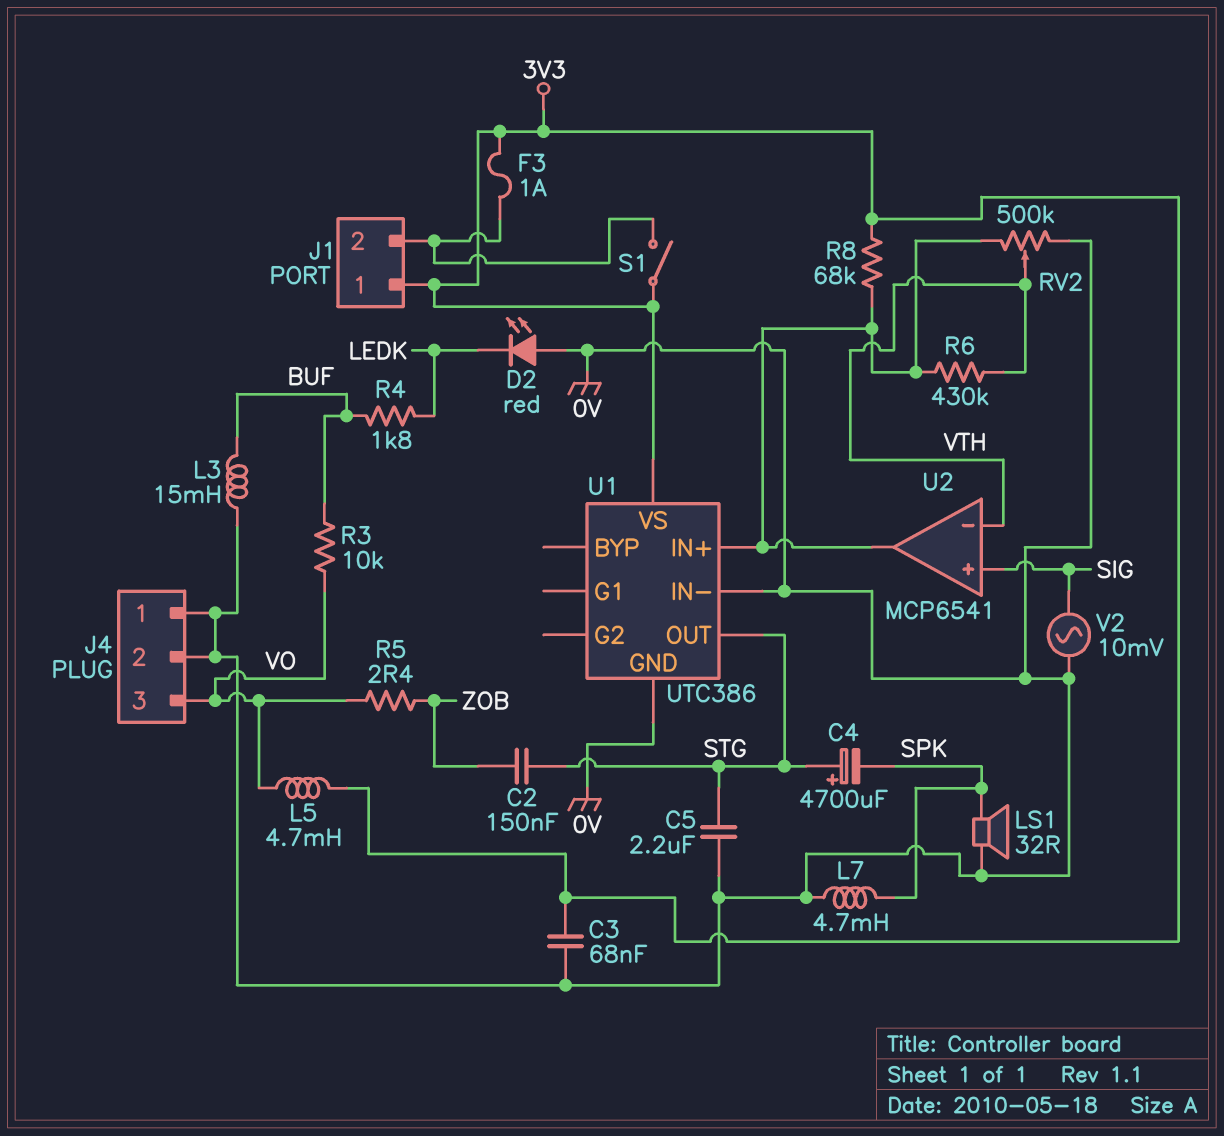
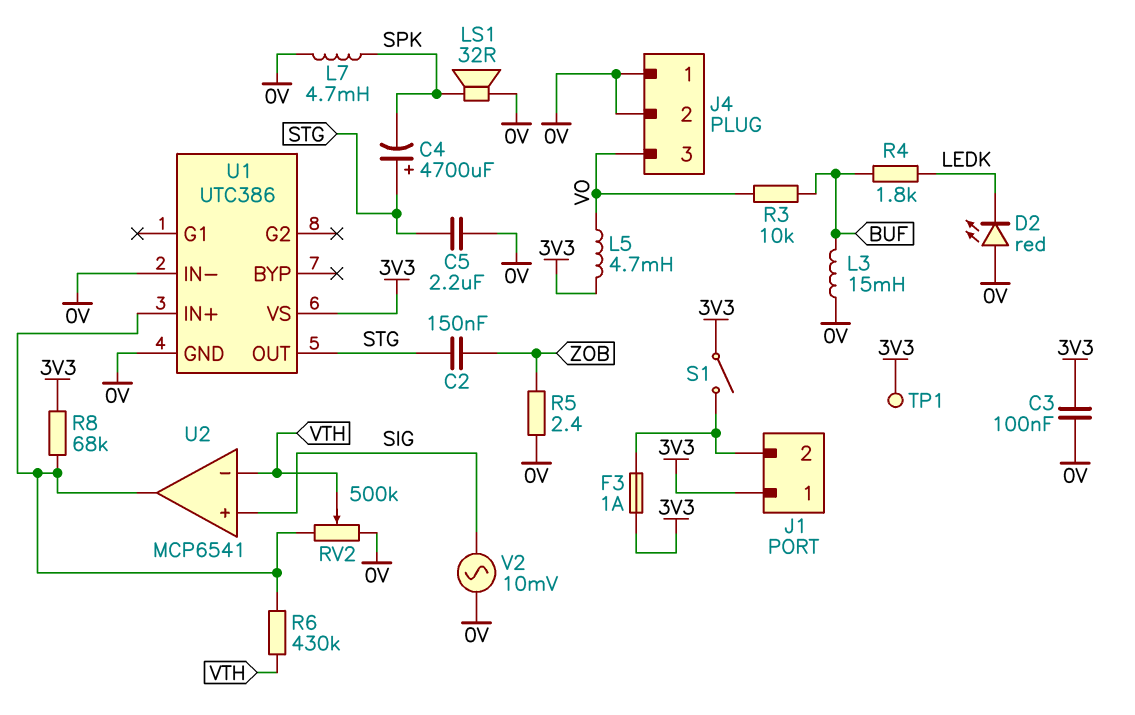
C3: 68nF (0V, 3V3) -> 100nF (0V, 3V3)
R5: 2.4 (VO, ZOB) -> 2.4 (0V, ZOB)
TP1: none -> test point (3V3)

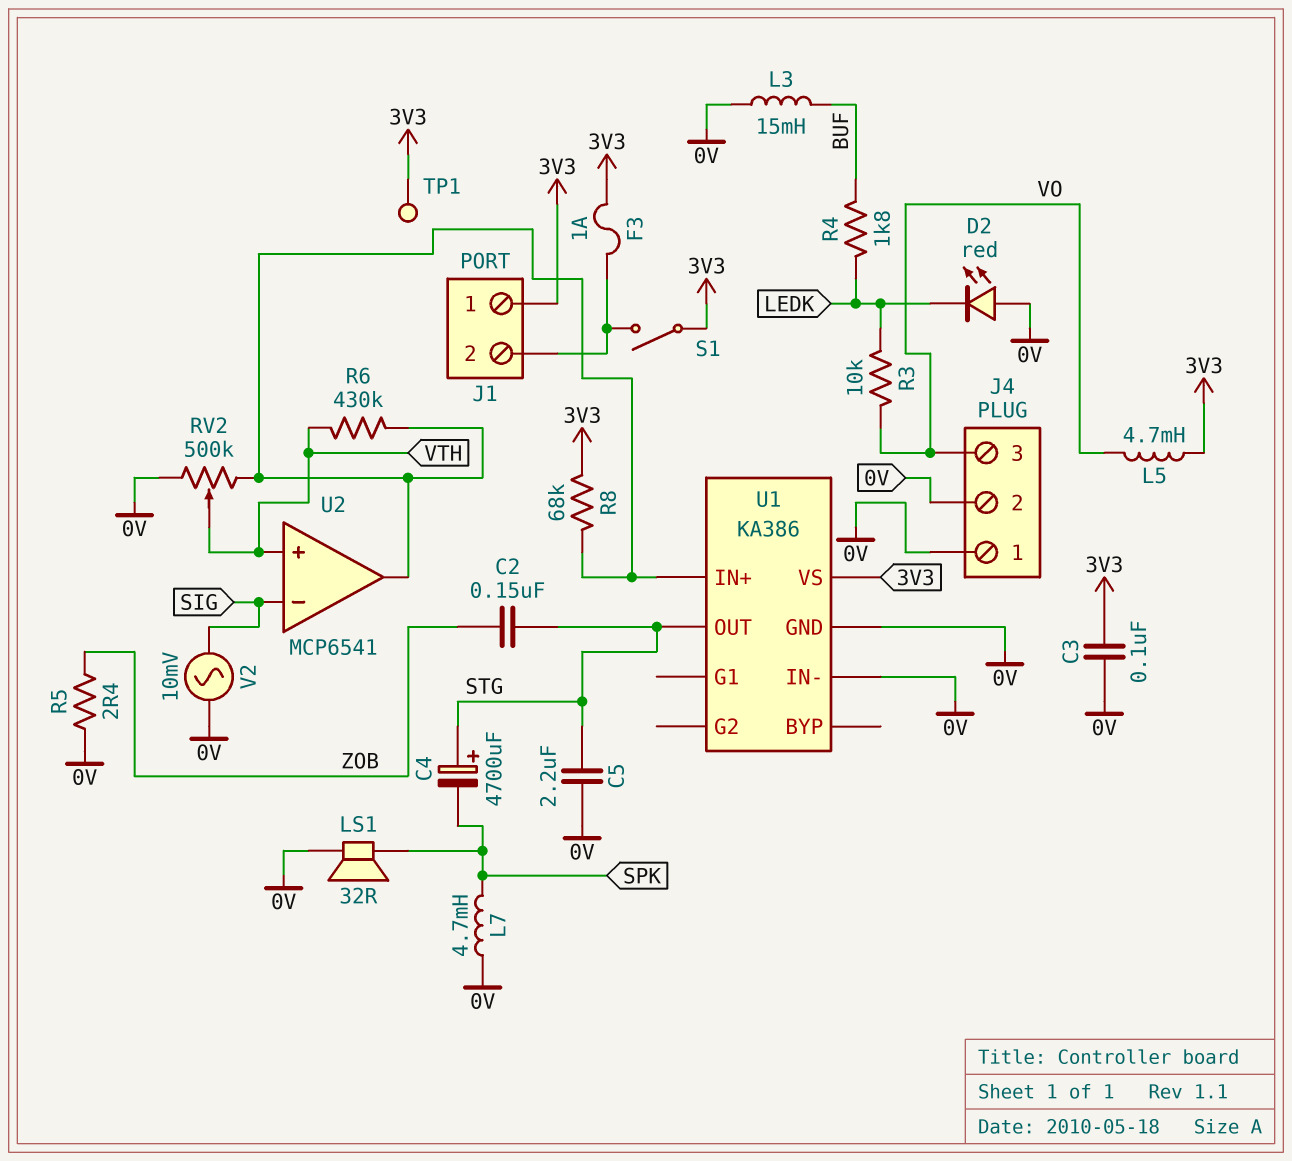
R3: 10k (BUF, VO) -> 10k (LEDK, VO)
U1: UTC386 -> KA386
U2 pin in+: SIG -> VTH
U2 pin in-: VTH -> SIG

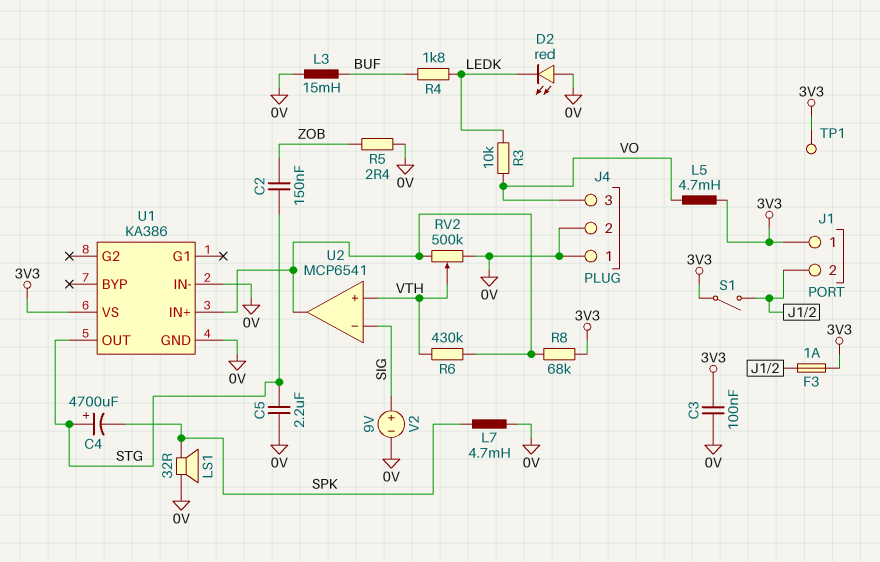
V2: AC 10mV (0V, SIG) -> 9V (plus SIG, minus 0V)

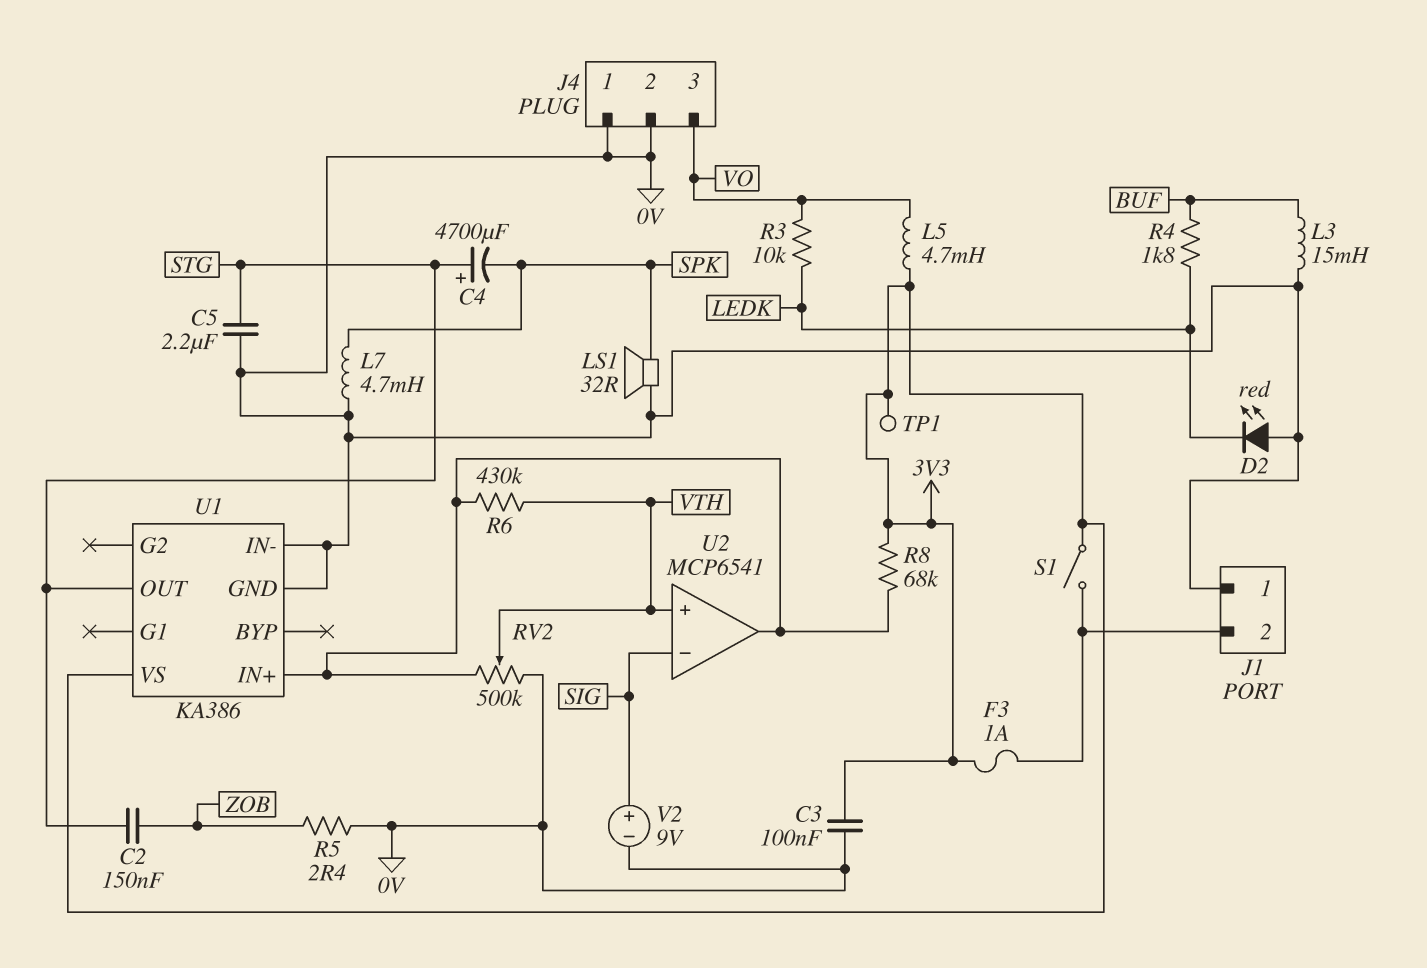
J1 pin 1: 3V3 -> 0V

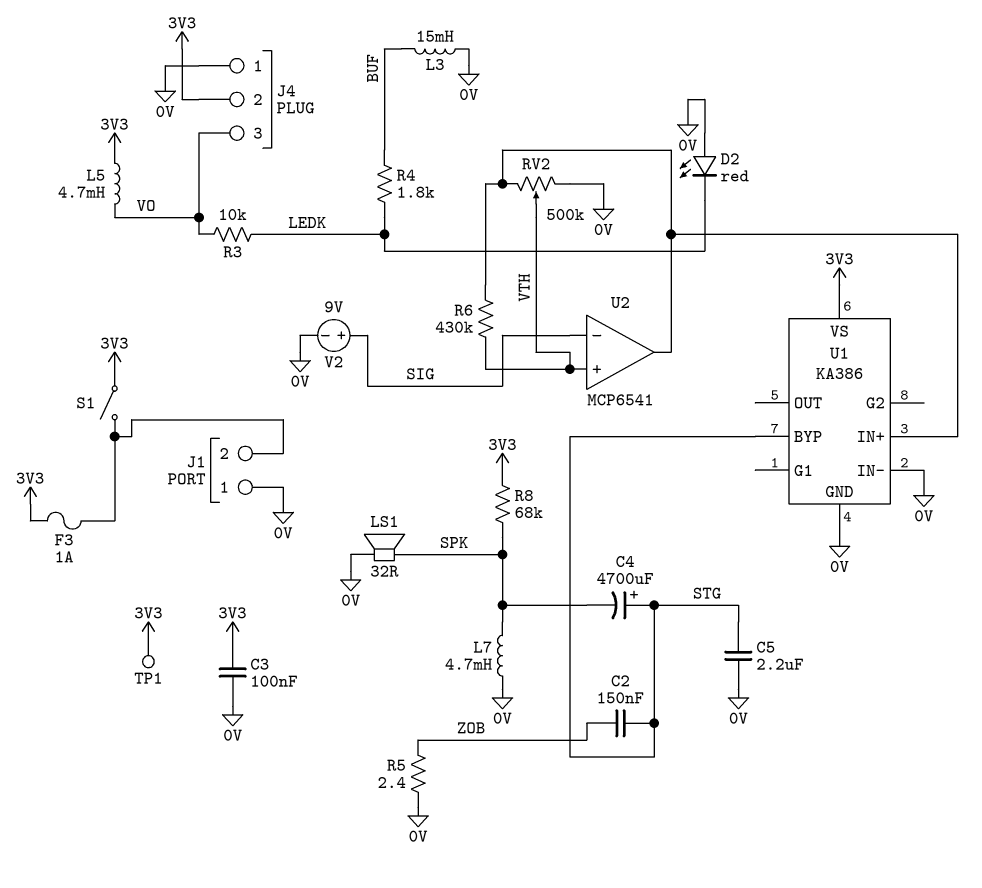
J4 pin 2: 0V -> 3V3
R8: 68k (3V3, U1/IN+) -> 68k (3V3, SPK)
U1 pin BYP: none -> STG
U1 pin OUT: STG -> none

